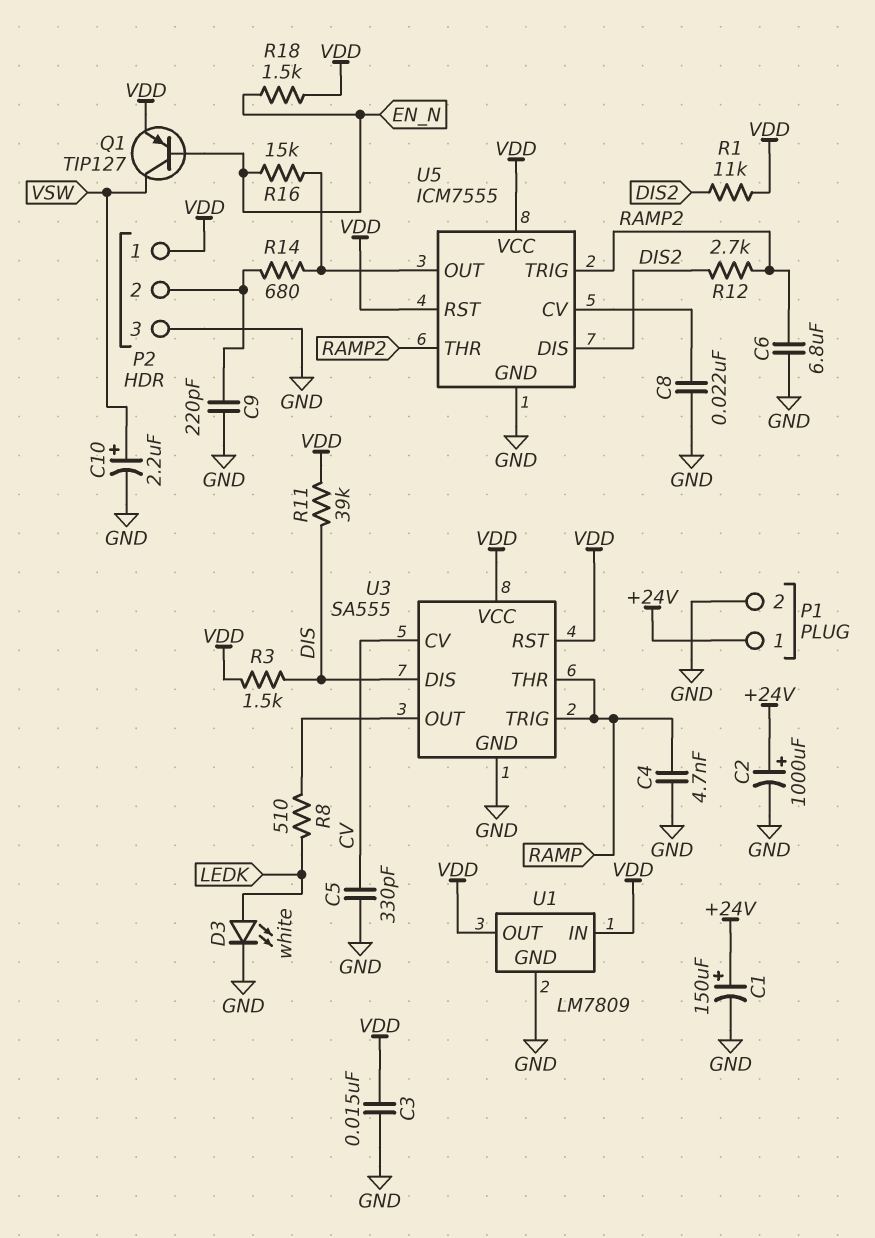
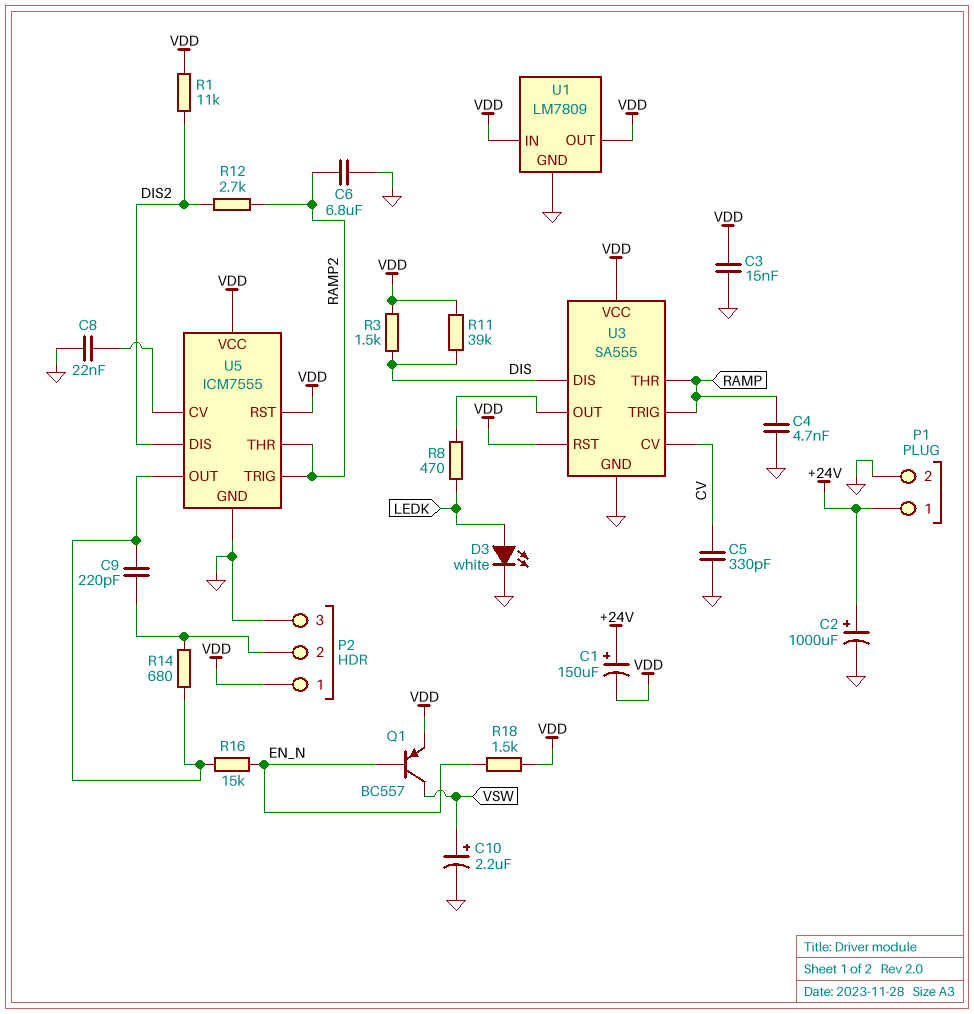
C1: 150uF (plus +24V, minus GND) -> 150uF (plus +24V, minus VDD)
C9: 220pF (GND, P2/2) -> 220pF (P2/2, U5/OUT)
Q1: PNP TIP127 (B EN_N, C VSW, E VDD) -> PNP BC557 (B EN_N, C VSW, E VDD)
R8: 510 (LEDK, U3/OUT) -> 470 (LEDK, U3/OUT)

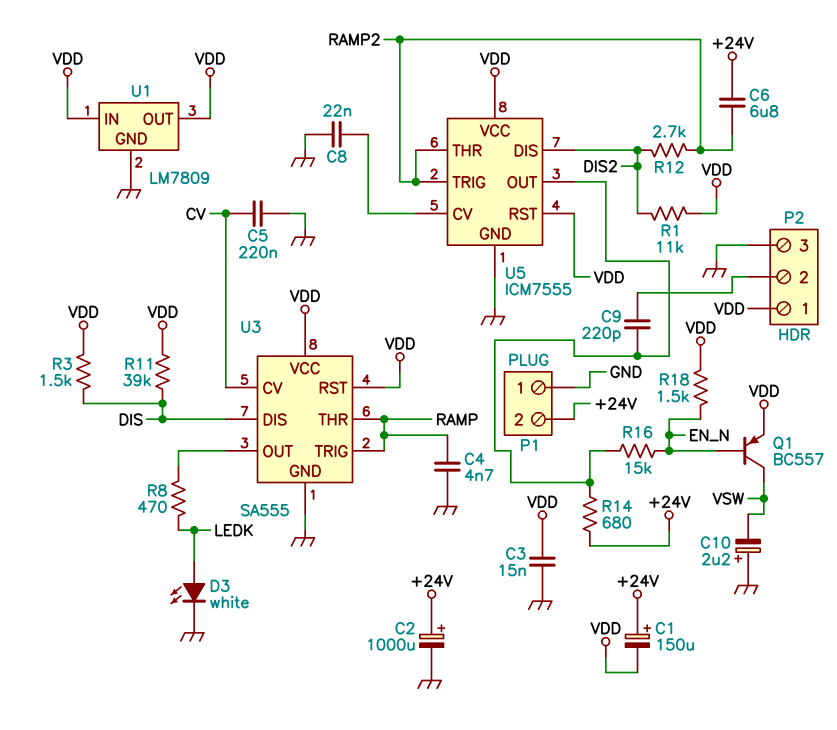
C5: 330pF (CV, GND) -> 220nF (CV, GND)
C6: 6.8uF (GND, RAMP2) -> 6.8uF (+24V, RAMP2)
C10: 2.2uF (plus VSW, minus GND) -> 2.2uF (plus GND, minus VSW)
P1 pin 1: +24V -> GND
P1 pin 2: GND -> +24V
R14: 680 (P2/2, U5/OUT) -> 680 (+24V, U5/OUT)

